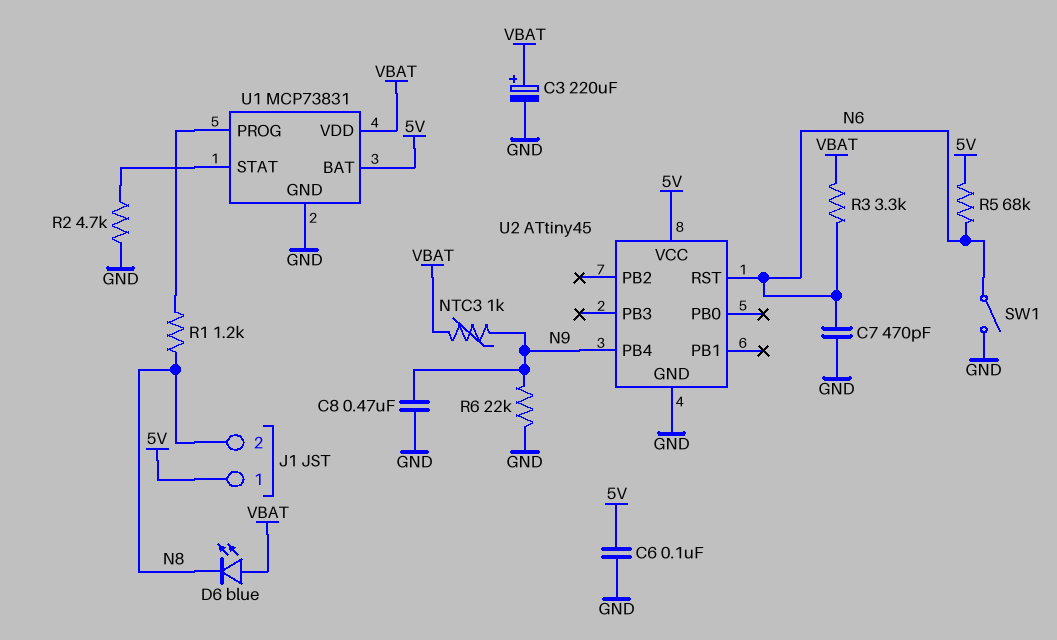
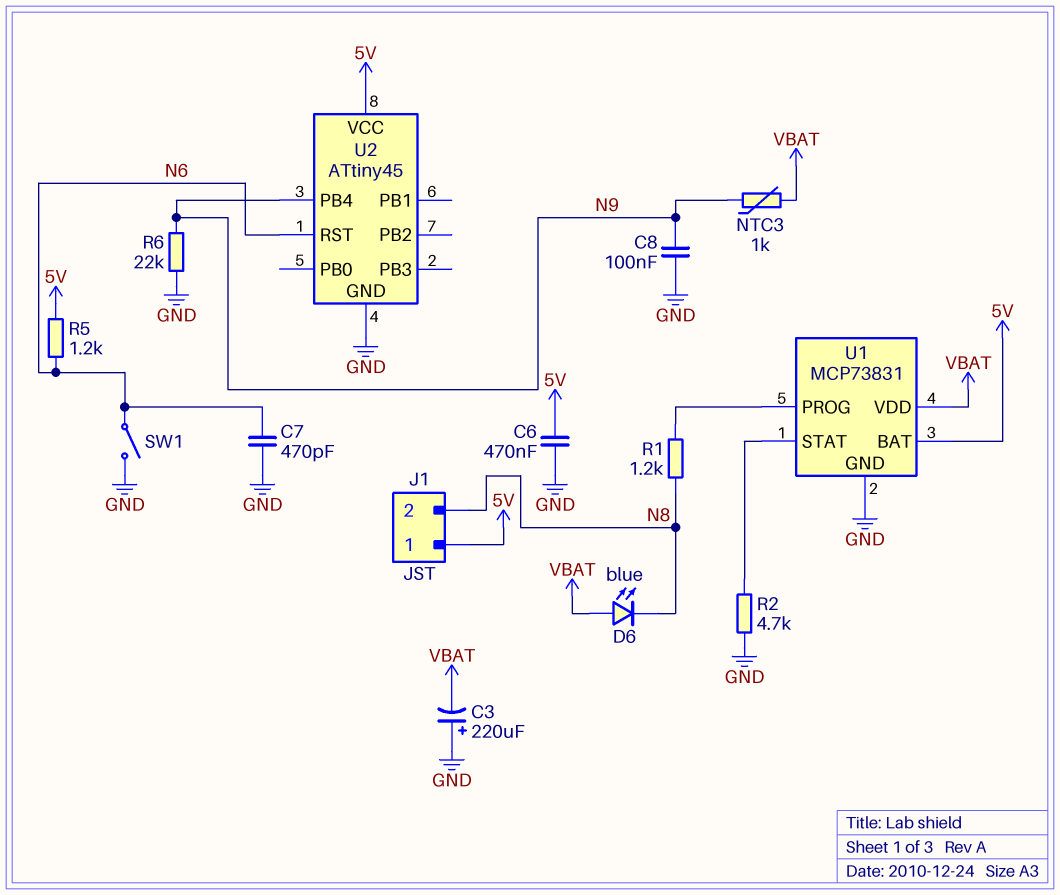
C3: 220uF (plus VBAT, minus GND) -> 220uF (plus GND, minus VBAT)
C6: 100nF (5V, GND) -> 470nF (5V, GND)
C8: 470nF (GND, N9) -> 100nF (GND, N9)
R3: 3.3k (N6, VBAT) -> none
R5: 68k (5V, N6) -> 1.2k (5V, N6)

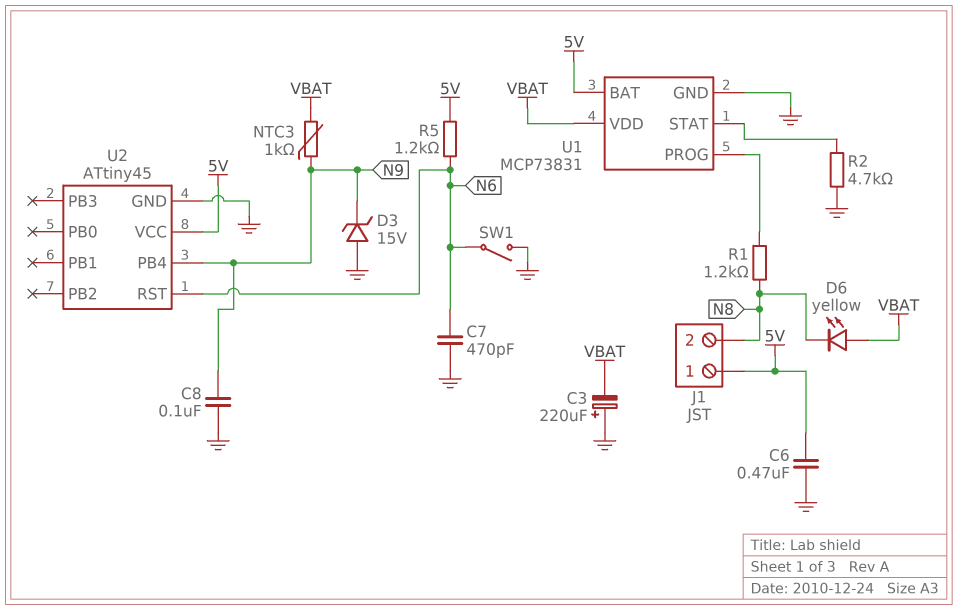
D3: none -> zener 15V (A GND, K N9)
D6: LED blue (A VBAT, K N8) -> LED yellow (A VBAT, K N8)
R6: 22k (GND, N9) -> none

